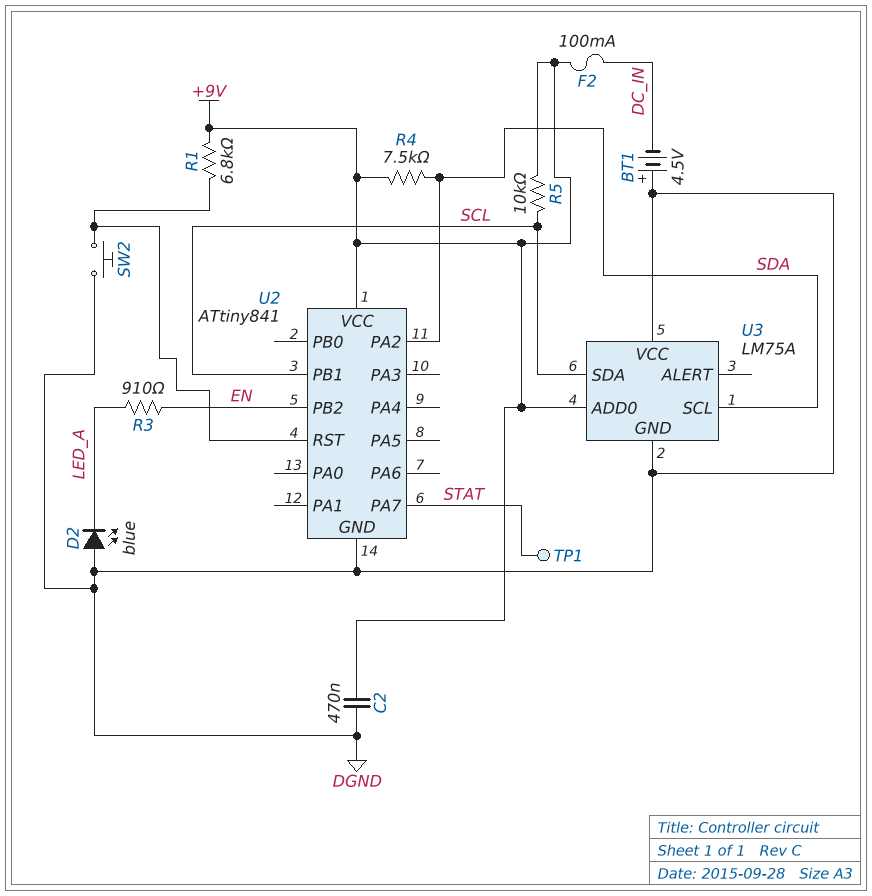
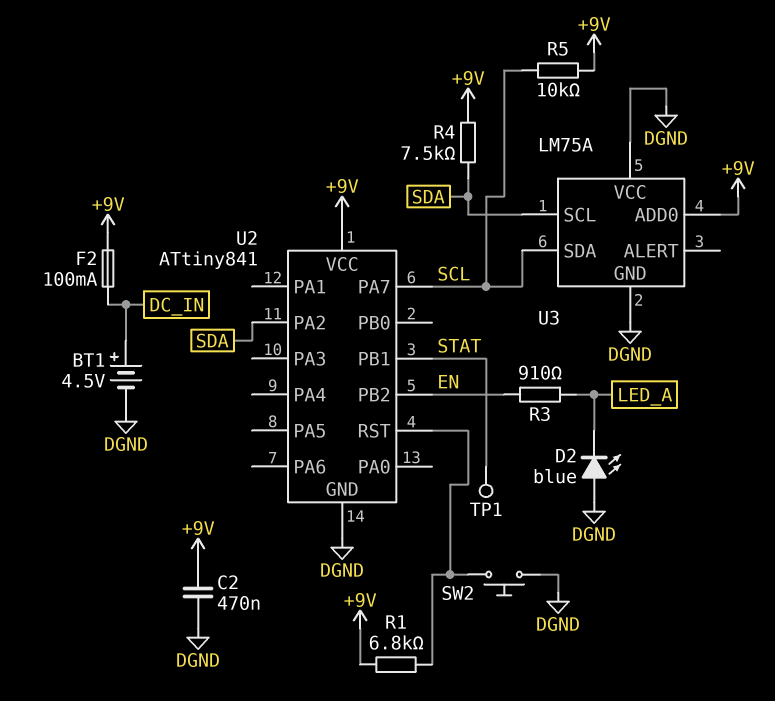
BT1: 4.5V (plus DGND, minus DC_IN) -> 4.5V (plus DC_IN, minus DGND)
U2 pin PA7: STAT -> SCL
U2 pin PB1: SCL -> STAT

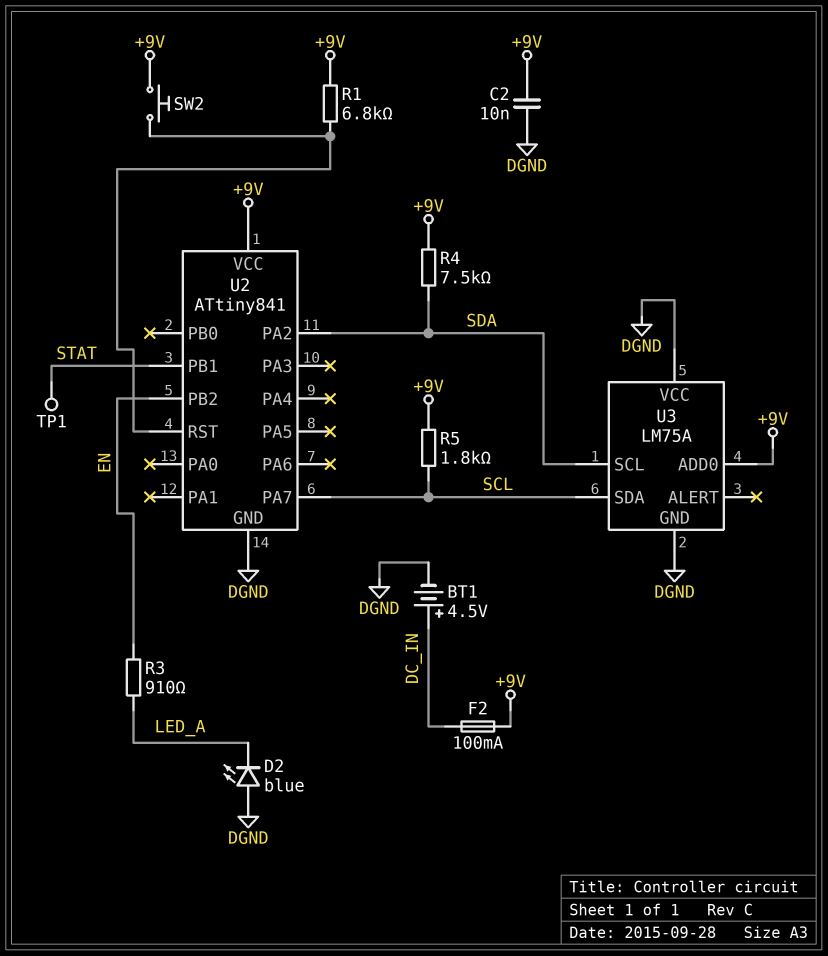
C2: 470nF (+9V, DGND) -> 10nF (+9V, DGND)
R5: 10k (+9V, SCL) -> 1.8k (+9V, SCL)
SW2: button (DGND, U2/RST) -> button (+9V, U2/RST)

